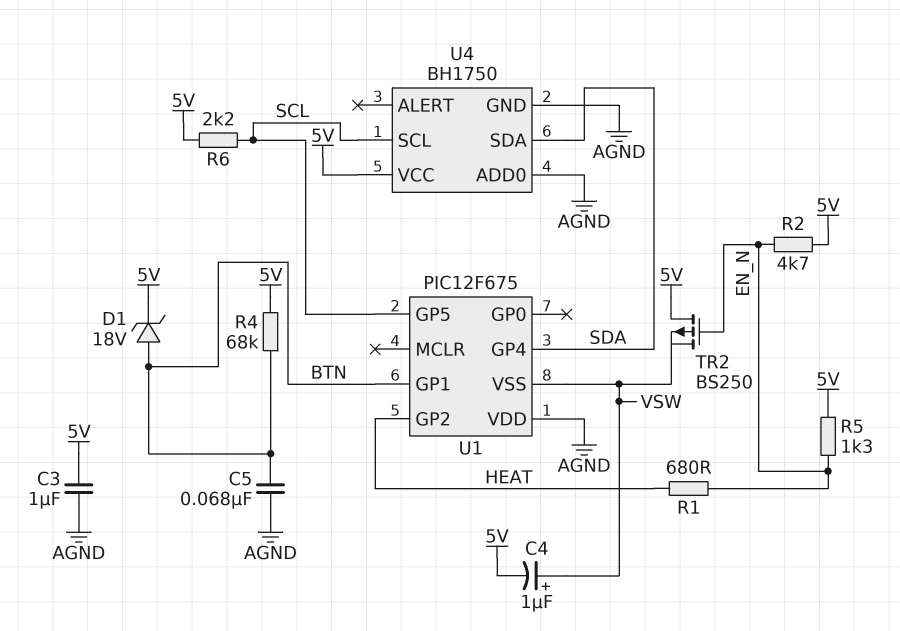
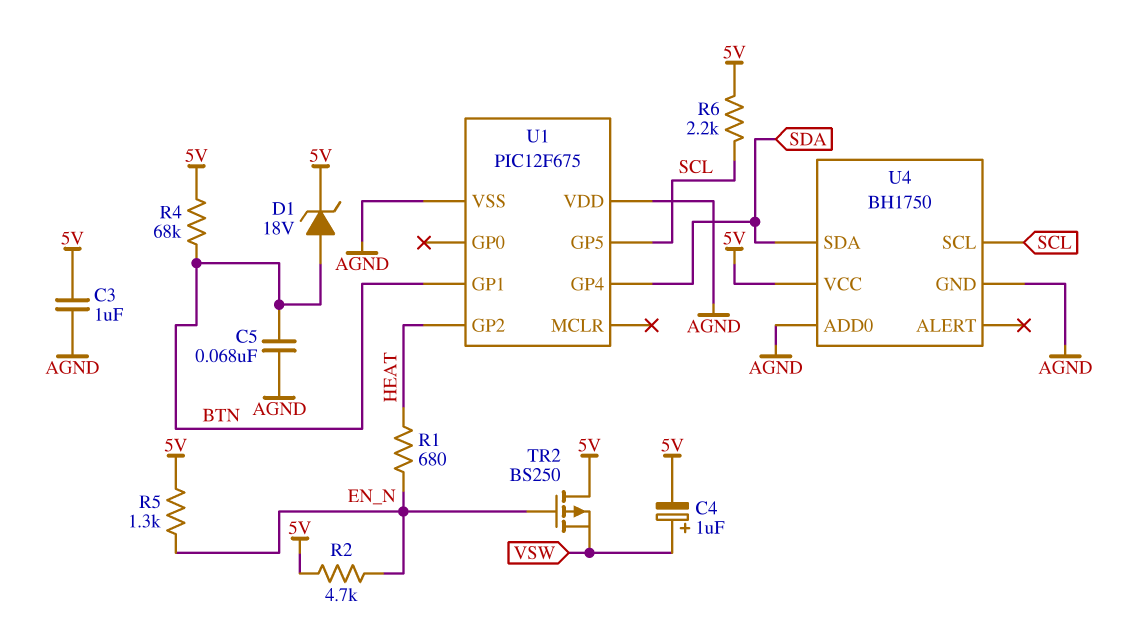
U1 pin VSS: VSW -> AGND

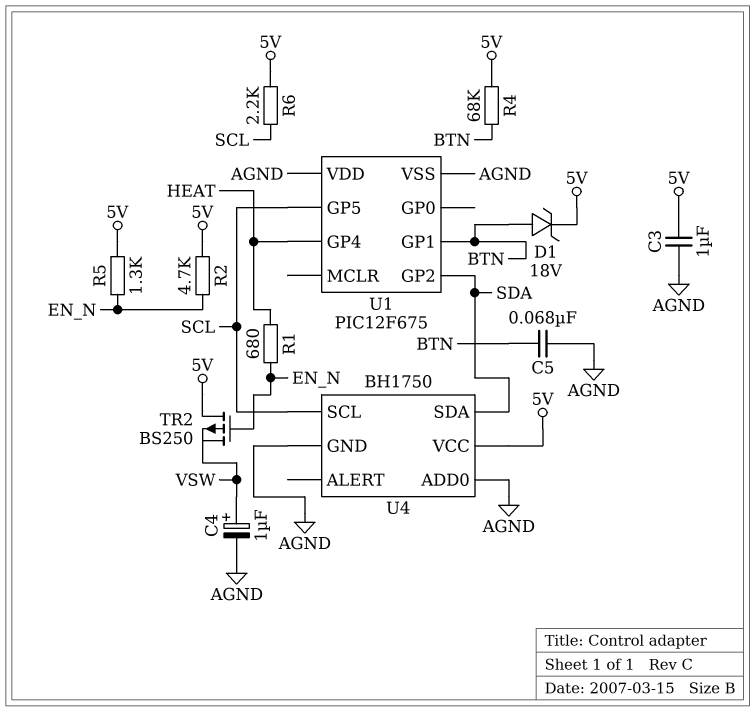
C4: 1uF (plus VSW, minus 5V) -> 1uF (plus VSW, minus AGND)
U1 pin GP2: HEAT -> SDA
U1 pin GP4: SDA -> HEAT

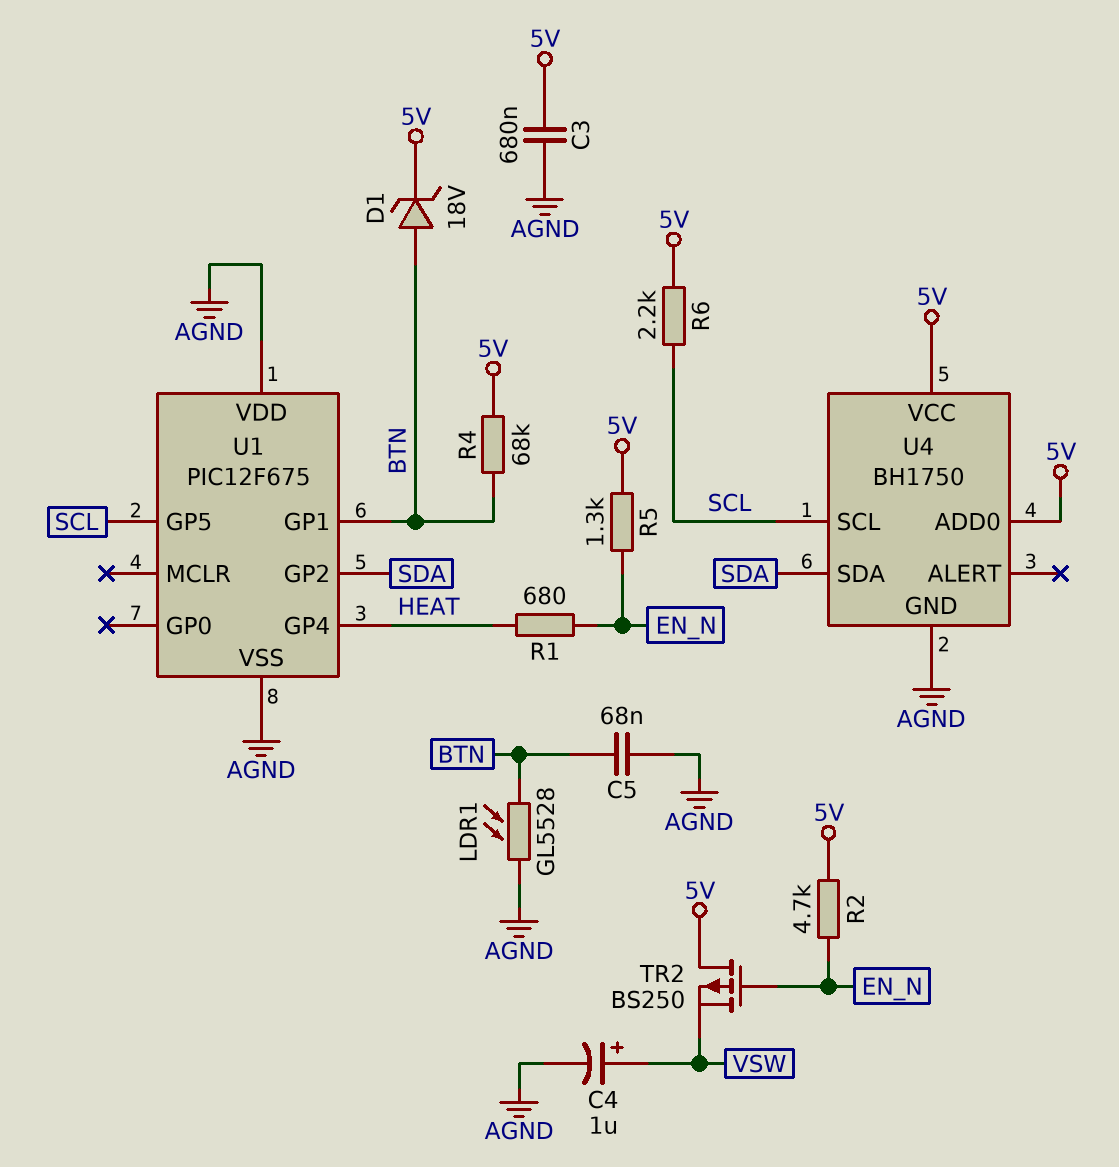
C3: 1uF (5V, AGND) -> 680nF (5V, AGND)
LDR1: none -> GL5528 (AGND, BTN)
U4 pin ADD0: AGND -> 5V

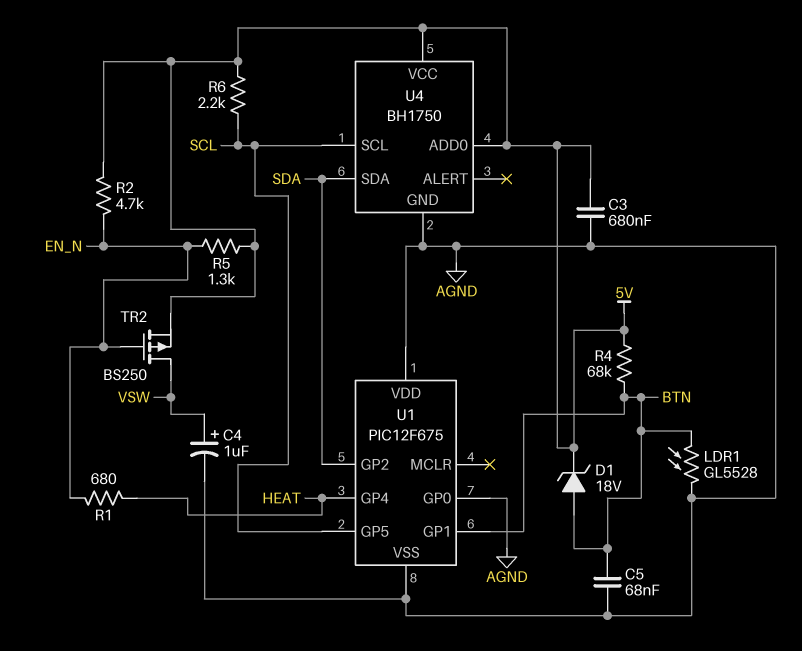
TR2: PMOS BS250 (G EN_N, D 5V, S VSW) -> PMOS BS250 (G EN_N, D VSW, S 5V)
U1 pin GP0: none -> AGND

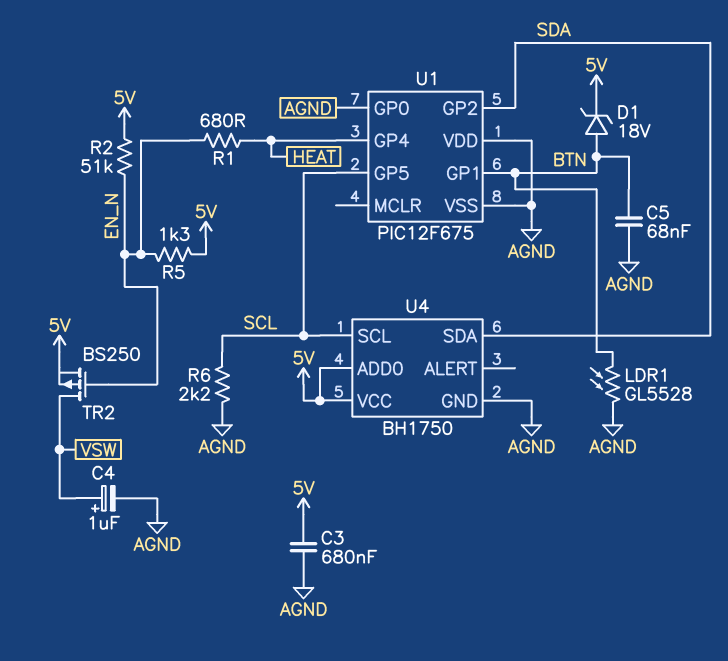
R2: 4.7k (5V, EN_N) -> 51k (5V, EN_N)
R4: 68k (5V, BTN) -> none
R6: 2.2k (5V, SCL) -> 2.2k (AGND, SCL)

